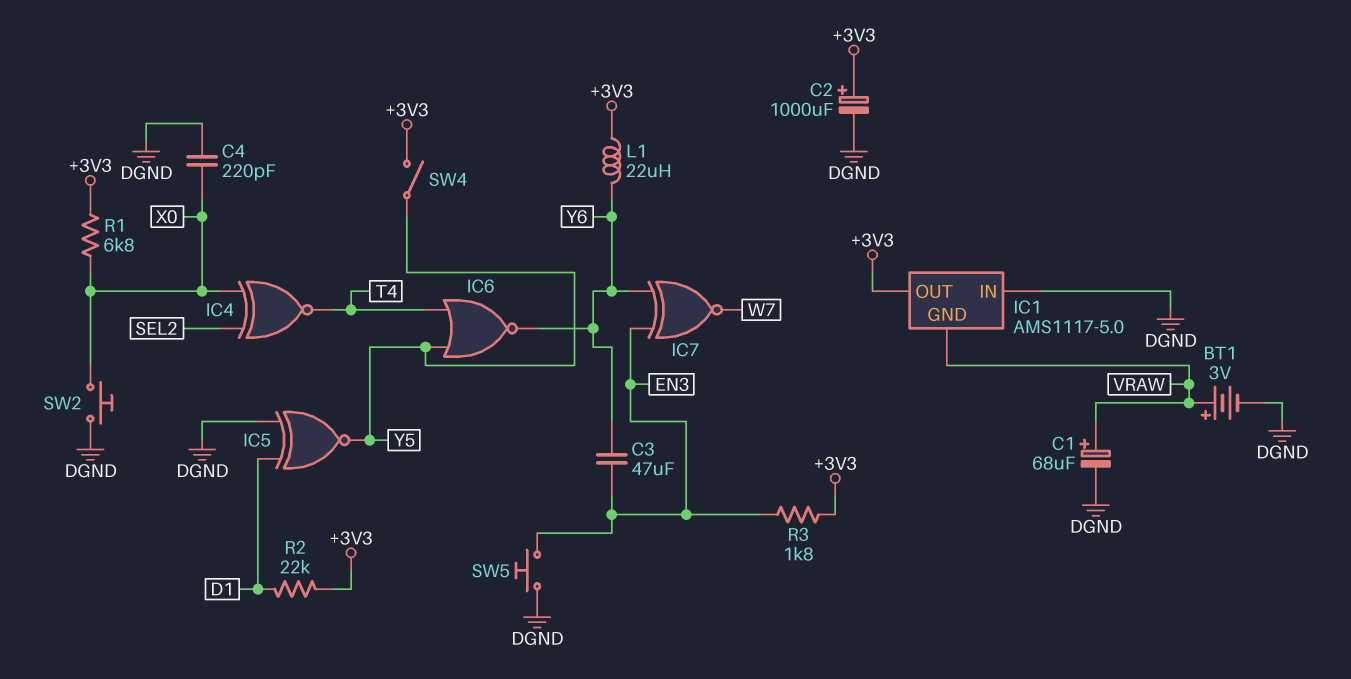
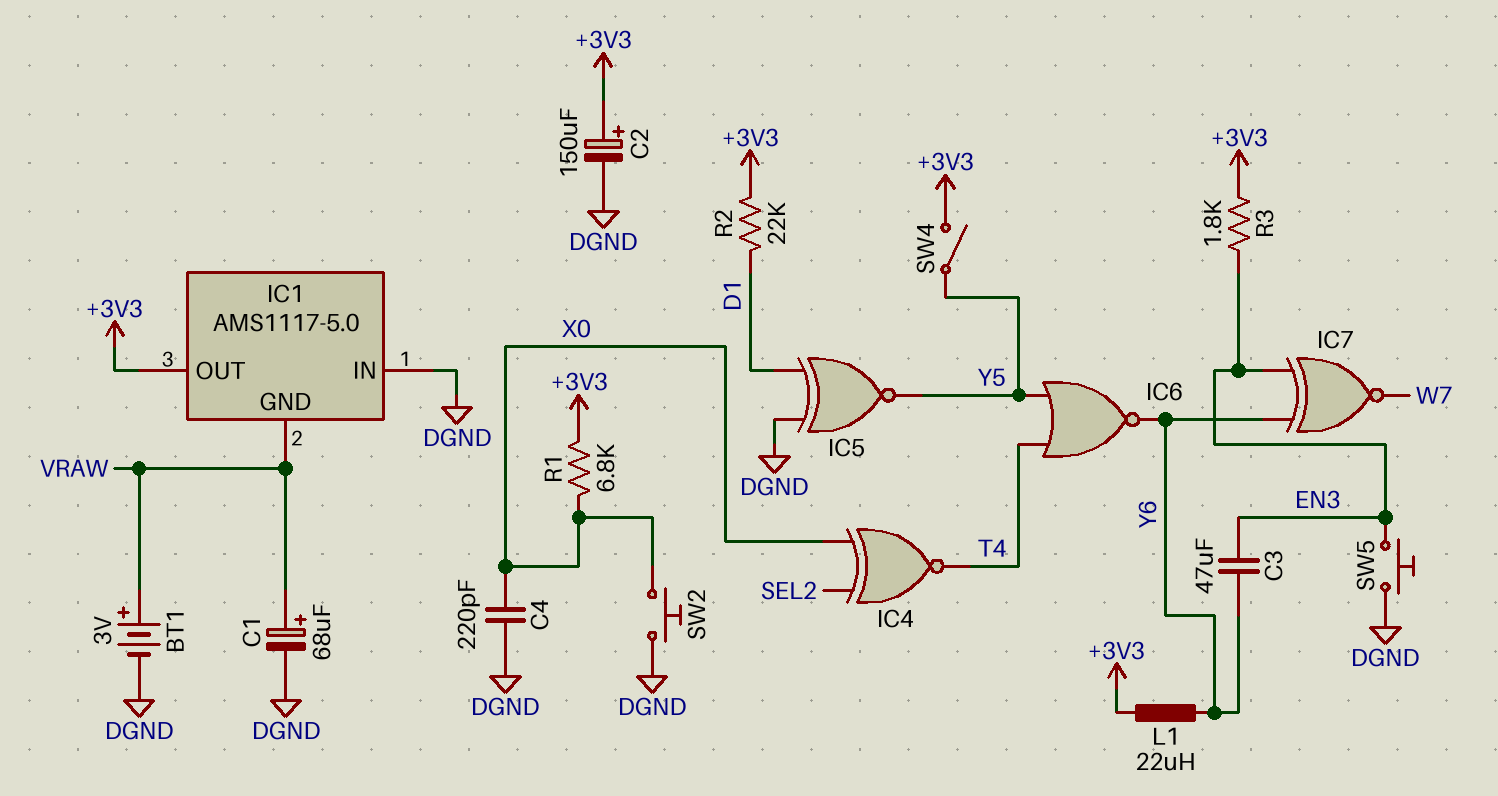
C2: 1000uF (plus +3V3, minus DGND) -> 150uF (plus +3V3, minus DGND)

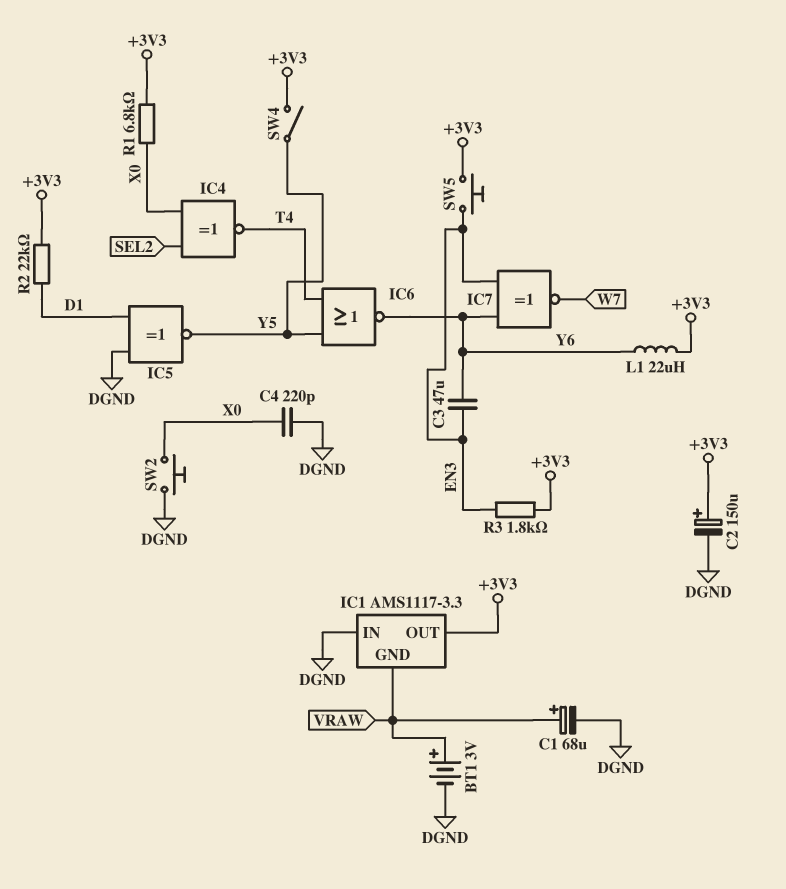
IC1: AMS1117-5.0 -> AMS1117-3.3
SW5: button (DGND, EN3) -> button (+3V3, EN3)

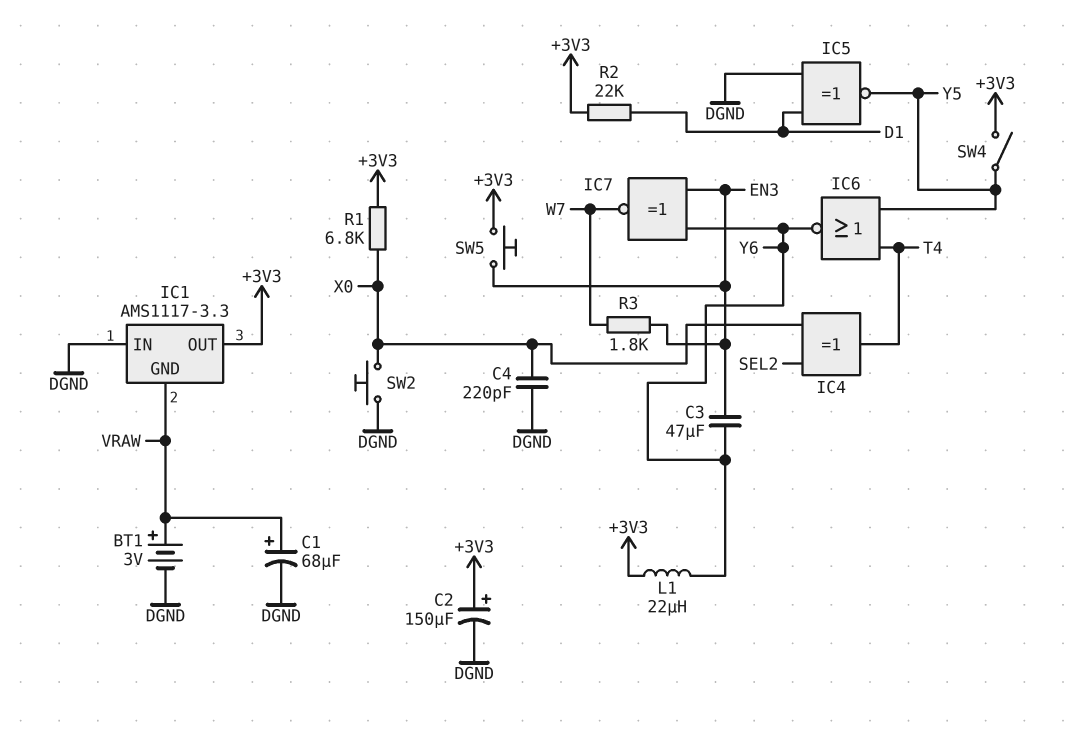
IC4: XNOR (in SEL2, in X0, out T4) -> XOR (in SEL2, in X0, out T4)
R3: 1.8k (+3V3, EN3) -> 1.8k (EN3, W7)

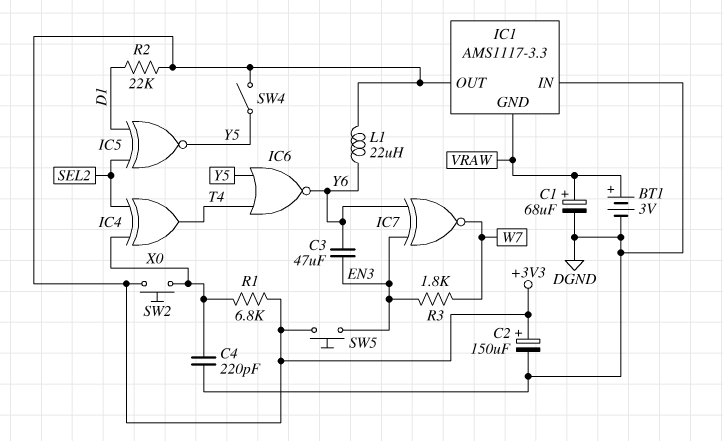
IC5: XNOR (in D1, in DGND, out Y5) -> XNOR (in D1, in SEL2, out Y5)
SW2: button (DGND, X0) -> button (+3V3, X0)

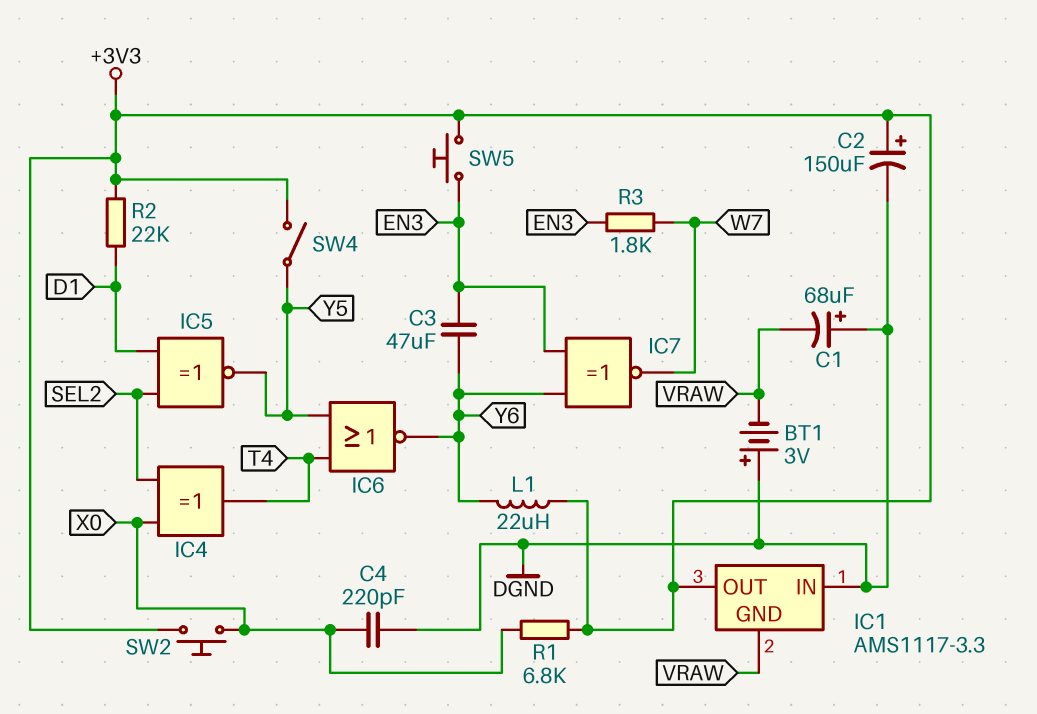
BT1: 3V (plus VRAW, minus DGND) -> 3V (plus DGND, minus VRAW)
C1: 68uF (plus VRAW, minus DGND) -> 68uF (plus DGND, minus VRAW)

